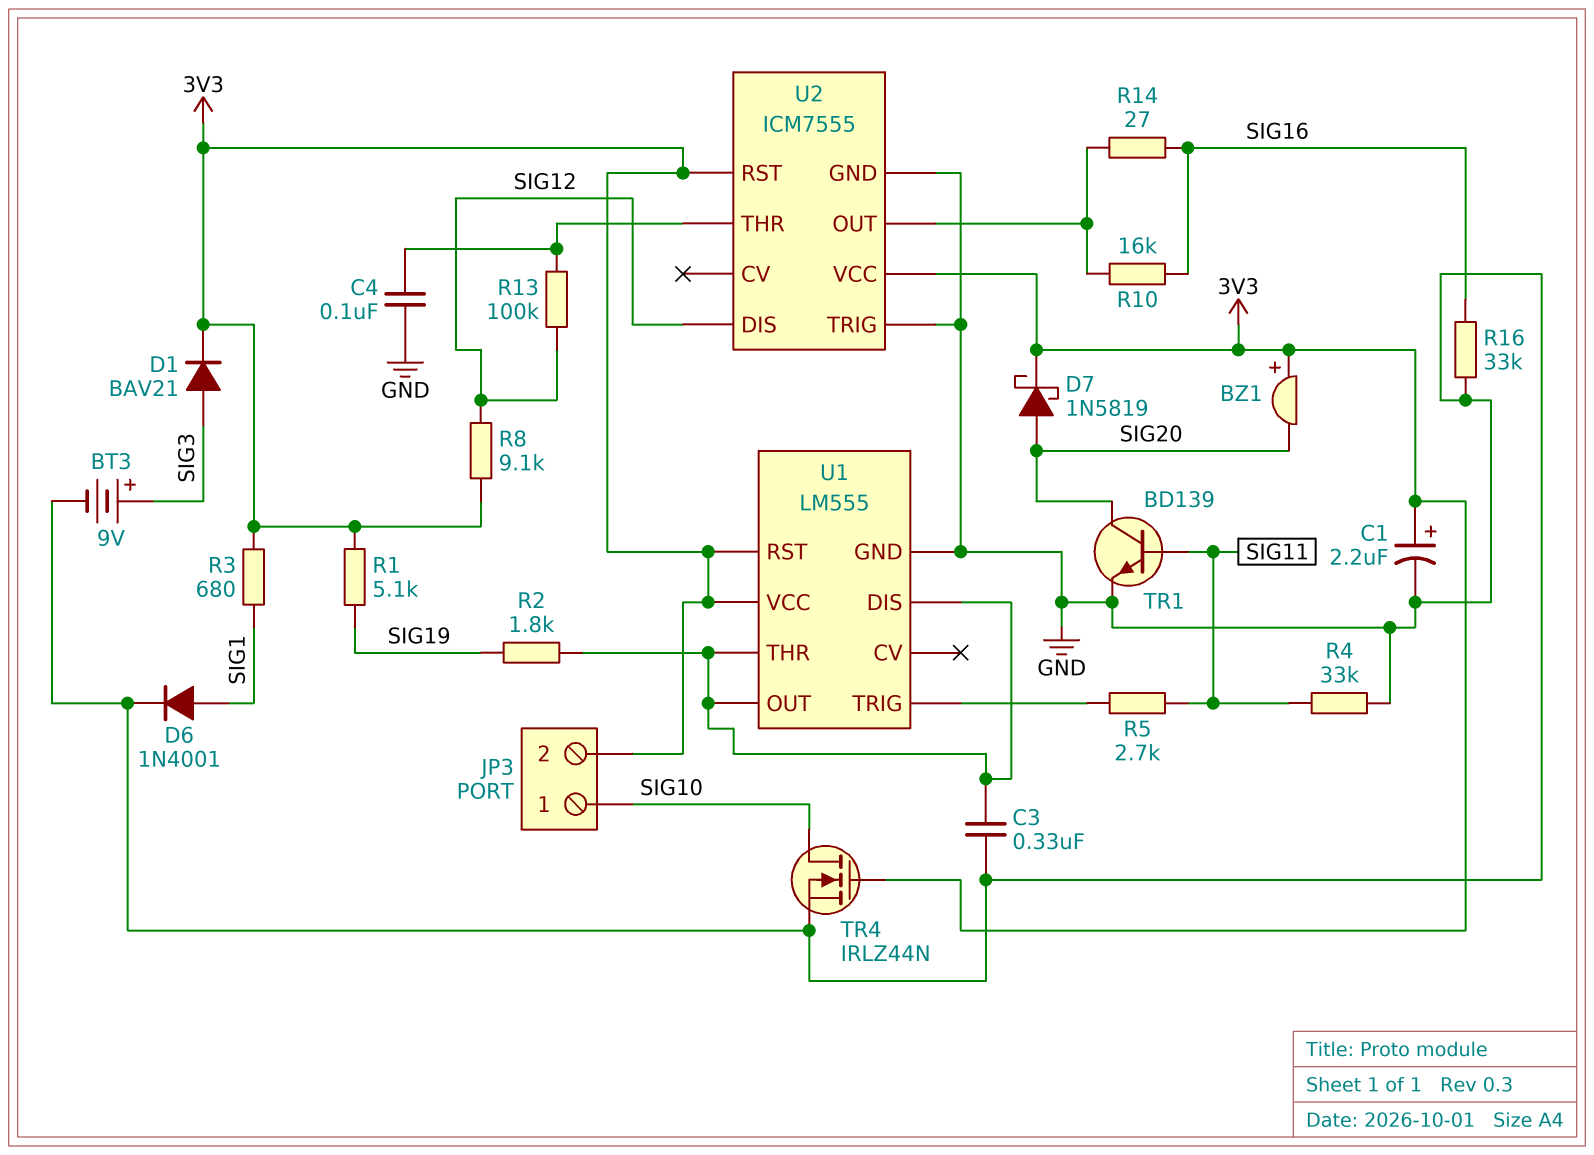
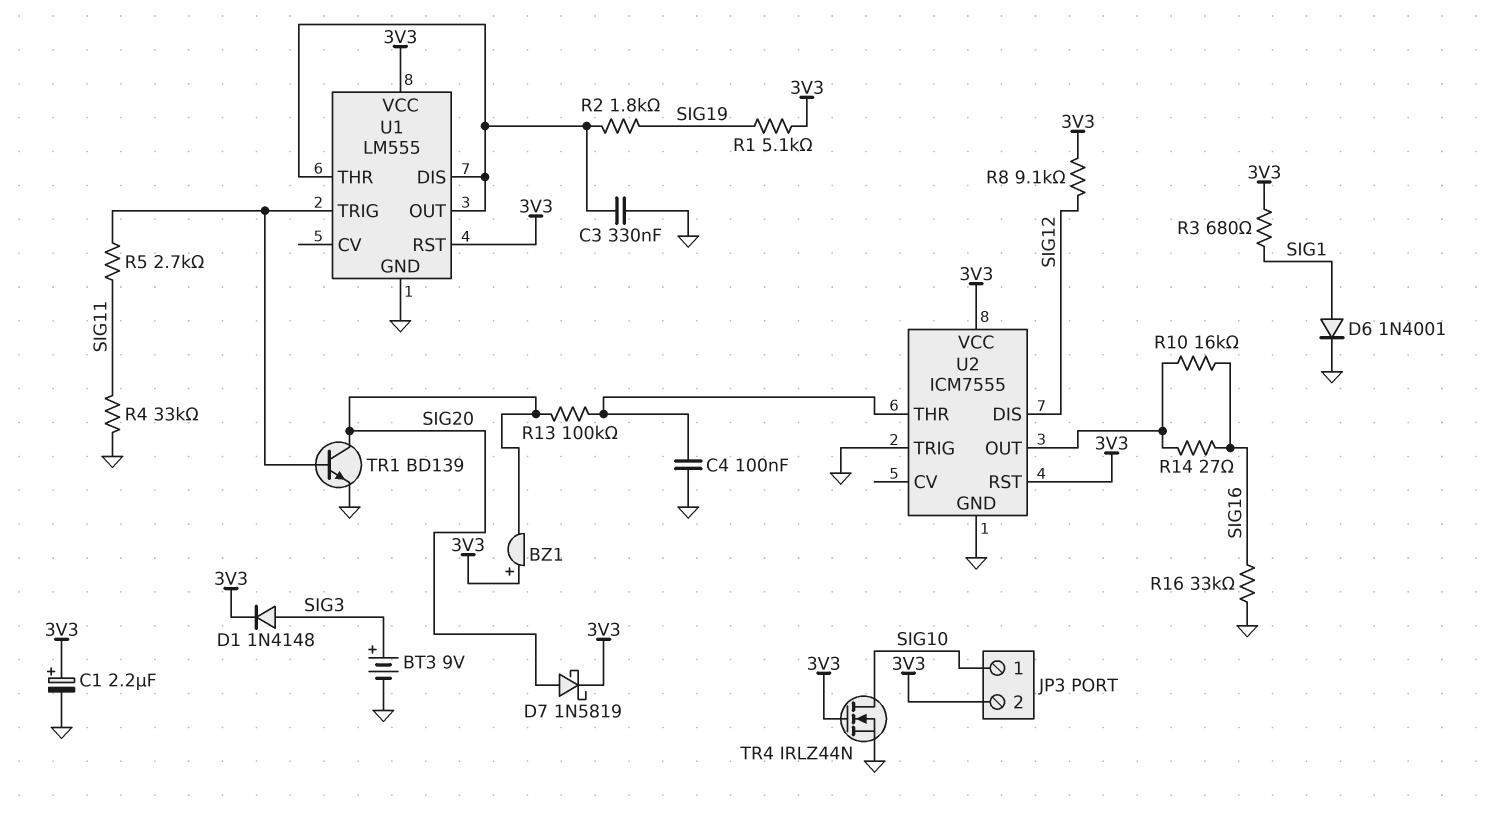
D1: diode BAV21 (A SIG3, K 3V3) -> diode 1N4148 (A SIG3, K 3V3)
R13: 100k (SIG12, U2/THR) -> 100k (SIG20, U2/THR)
TR1: NPN BD139 (B SIG11, C SIG20, E GND) -> NPN BD139 (B U1/TRIG, C SIG20, E GND)

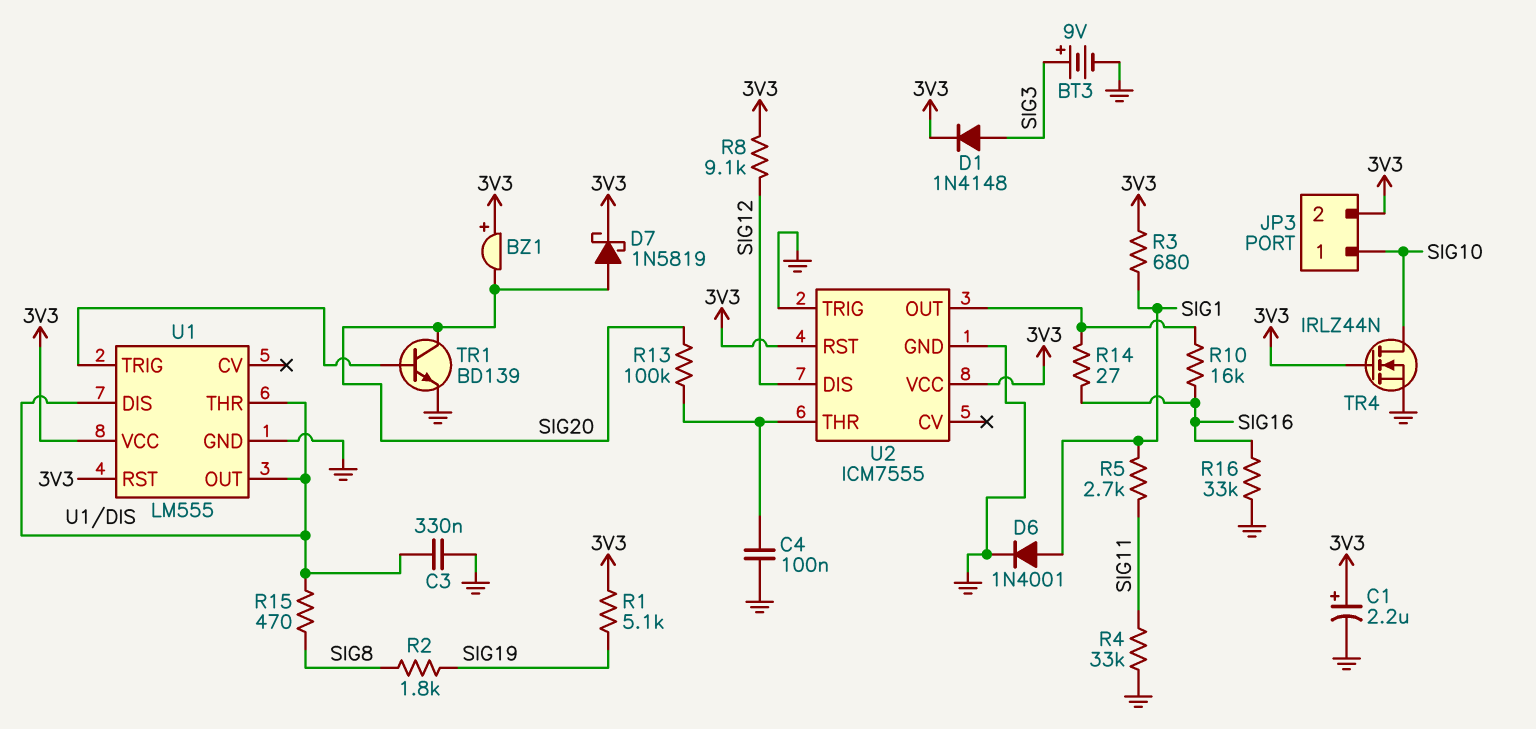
R2: 1.8k (SIG19, U1/DIS) -> 1.8k (SIG8, SIG19)
R5: 2.7k (SIG11, U1/TRIG) -> 2.7k (SIG1, SIG11)
R15: none -> 470 (SIG8, U1/DIS)

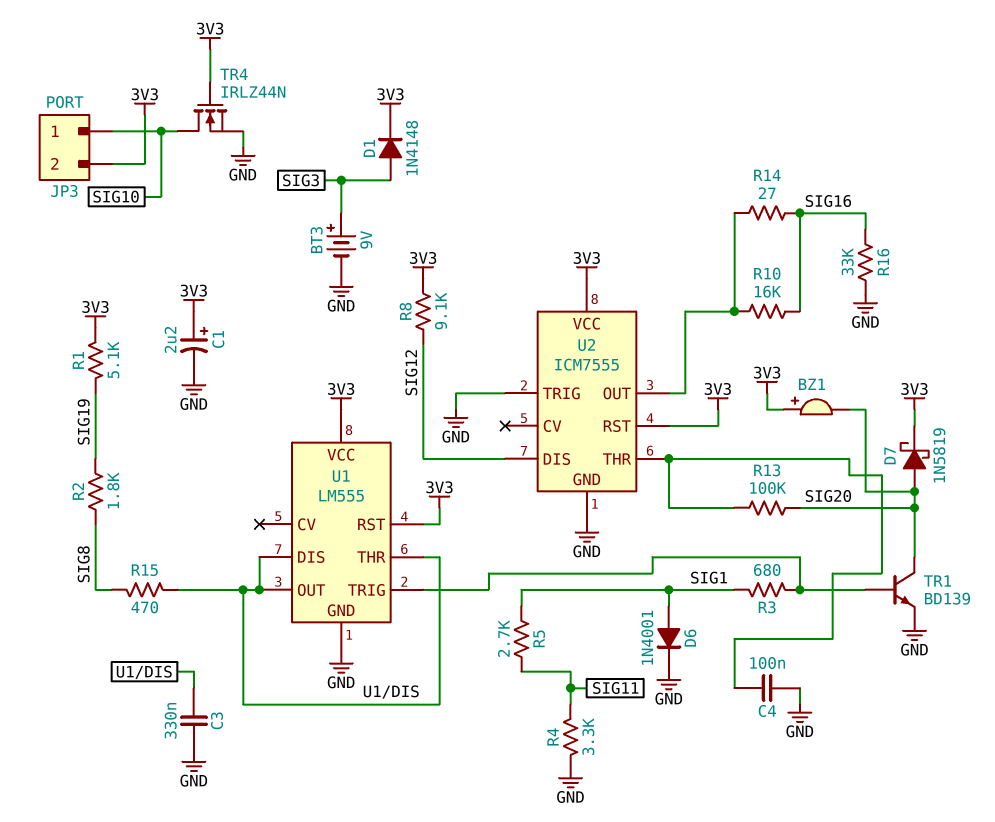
R3: 680 (3V3, SIG1) -> 680 (SIG1, U1/TRIG)
R4: 33k (GND, SIG11) -> 3.3k (GND, SIG11)

